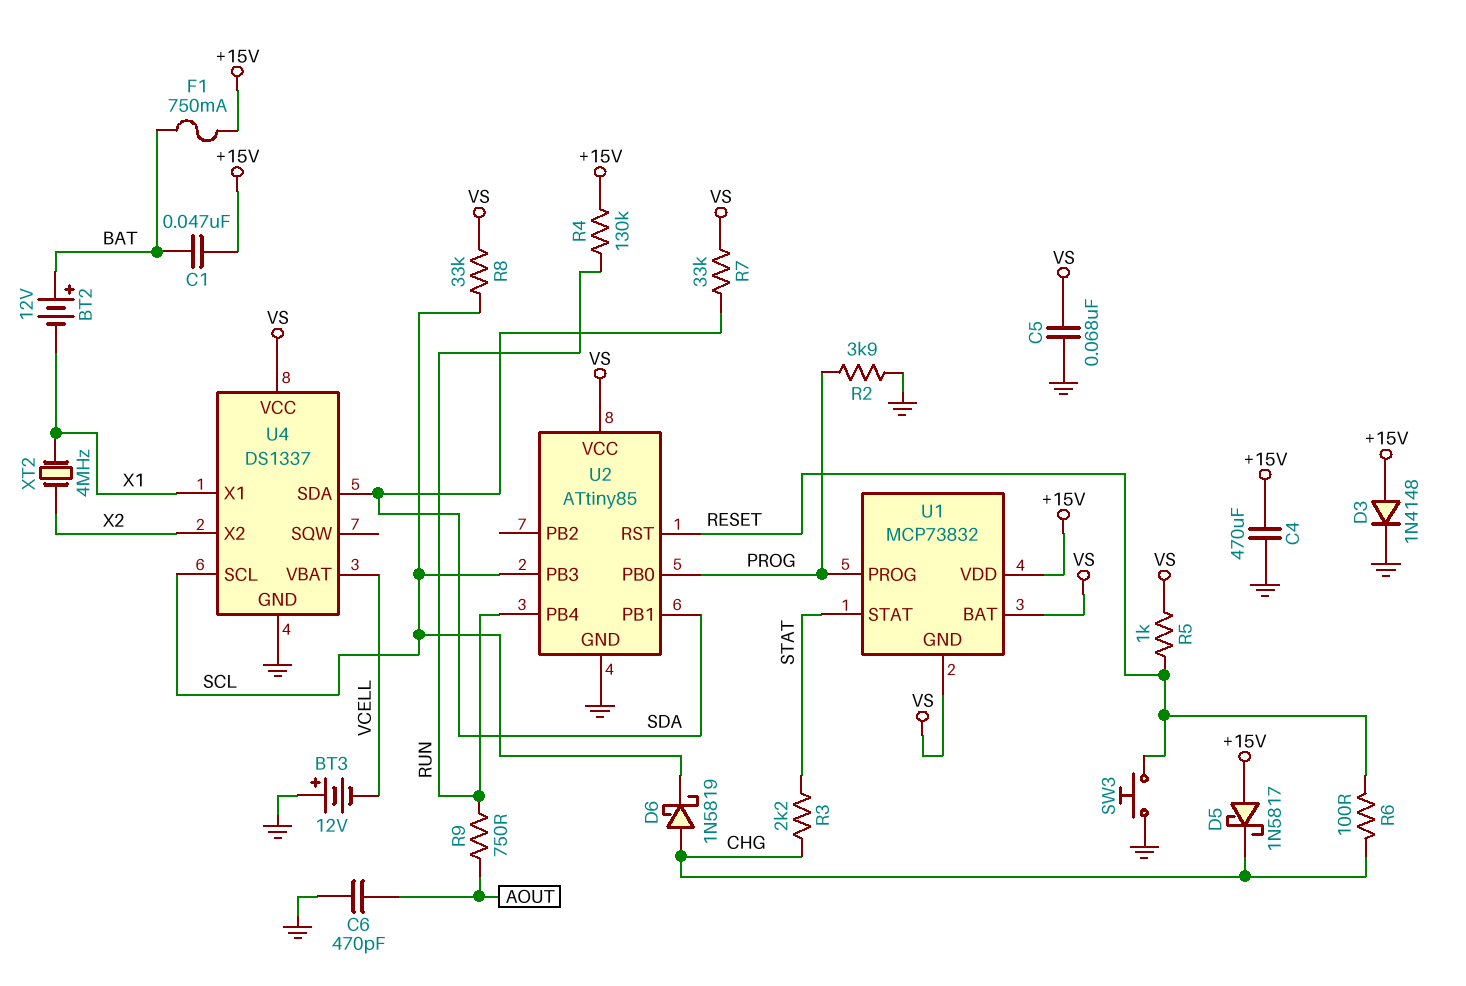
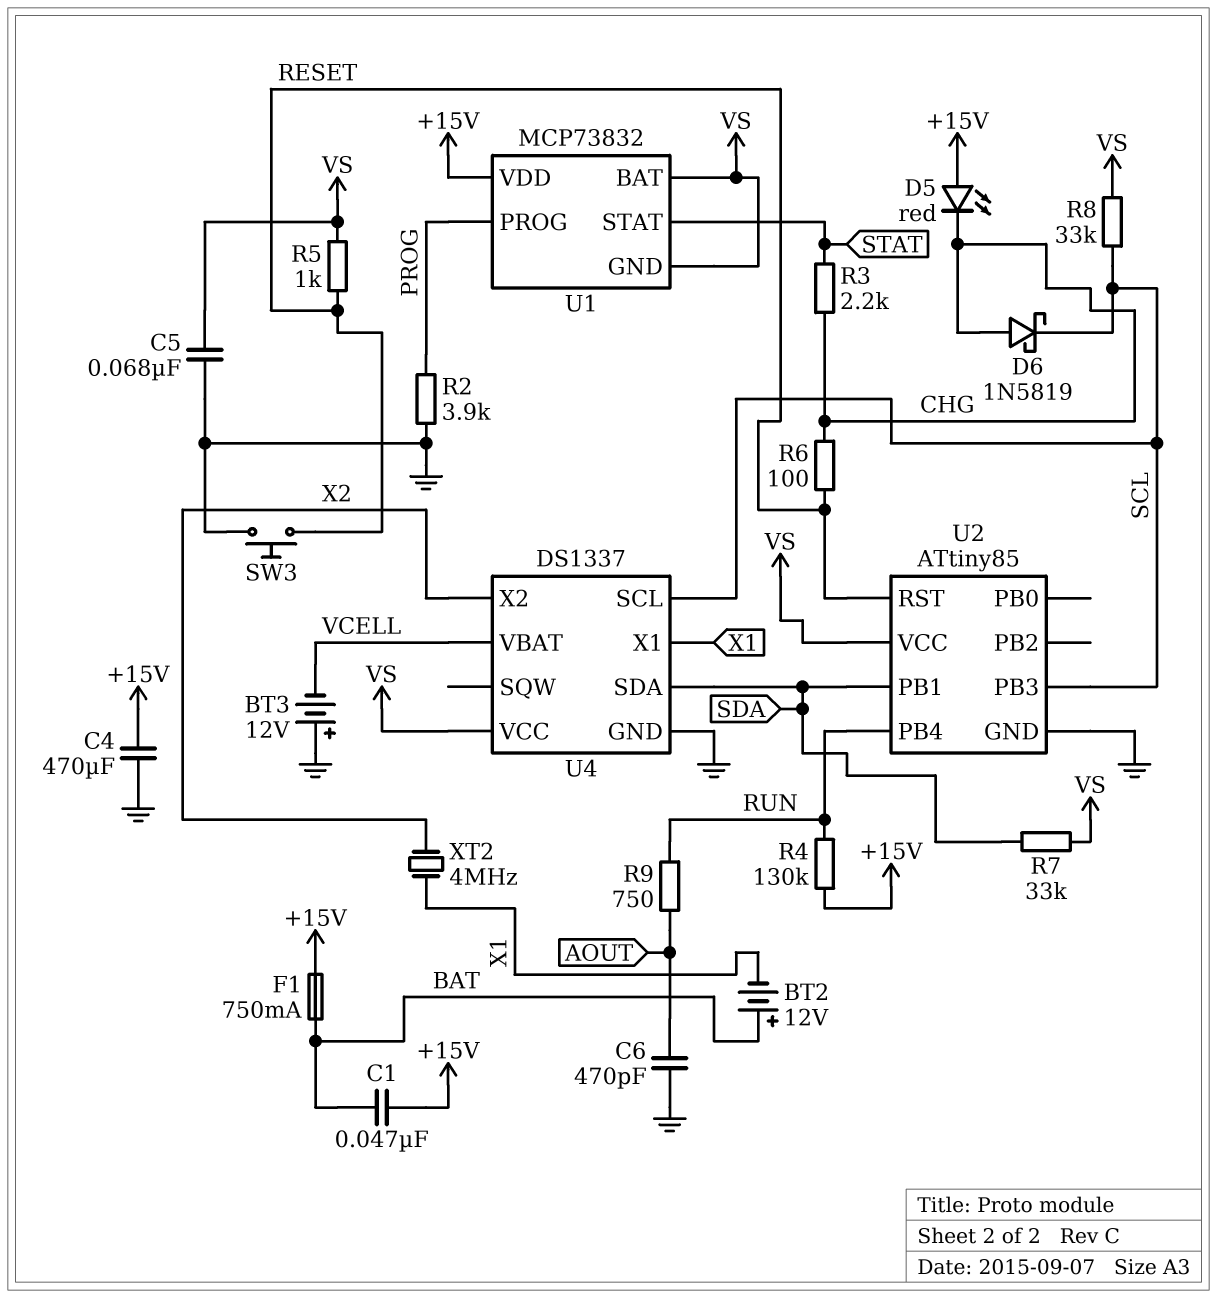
D3: diode 1N4148 (A +15V, K GND) -> none
D5: schottky 1N5817 (A +15V, K CHG) -> LED red (A +15V, K CHG)
U2 pin PB0: PROG -> none

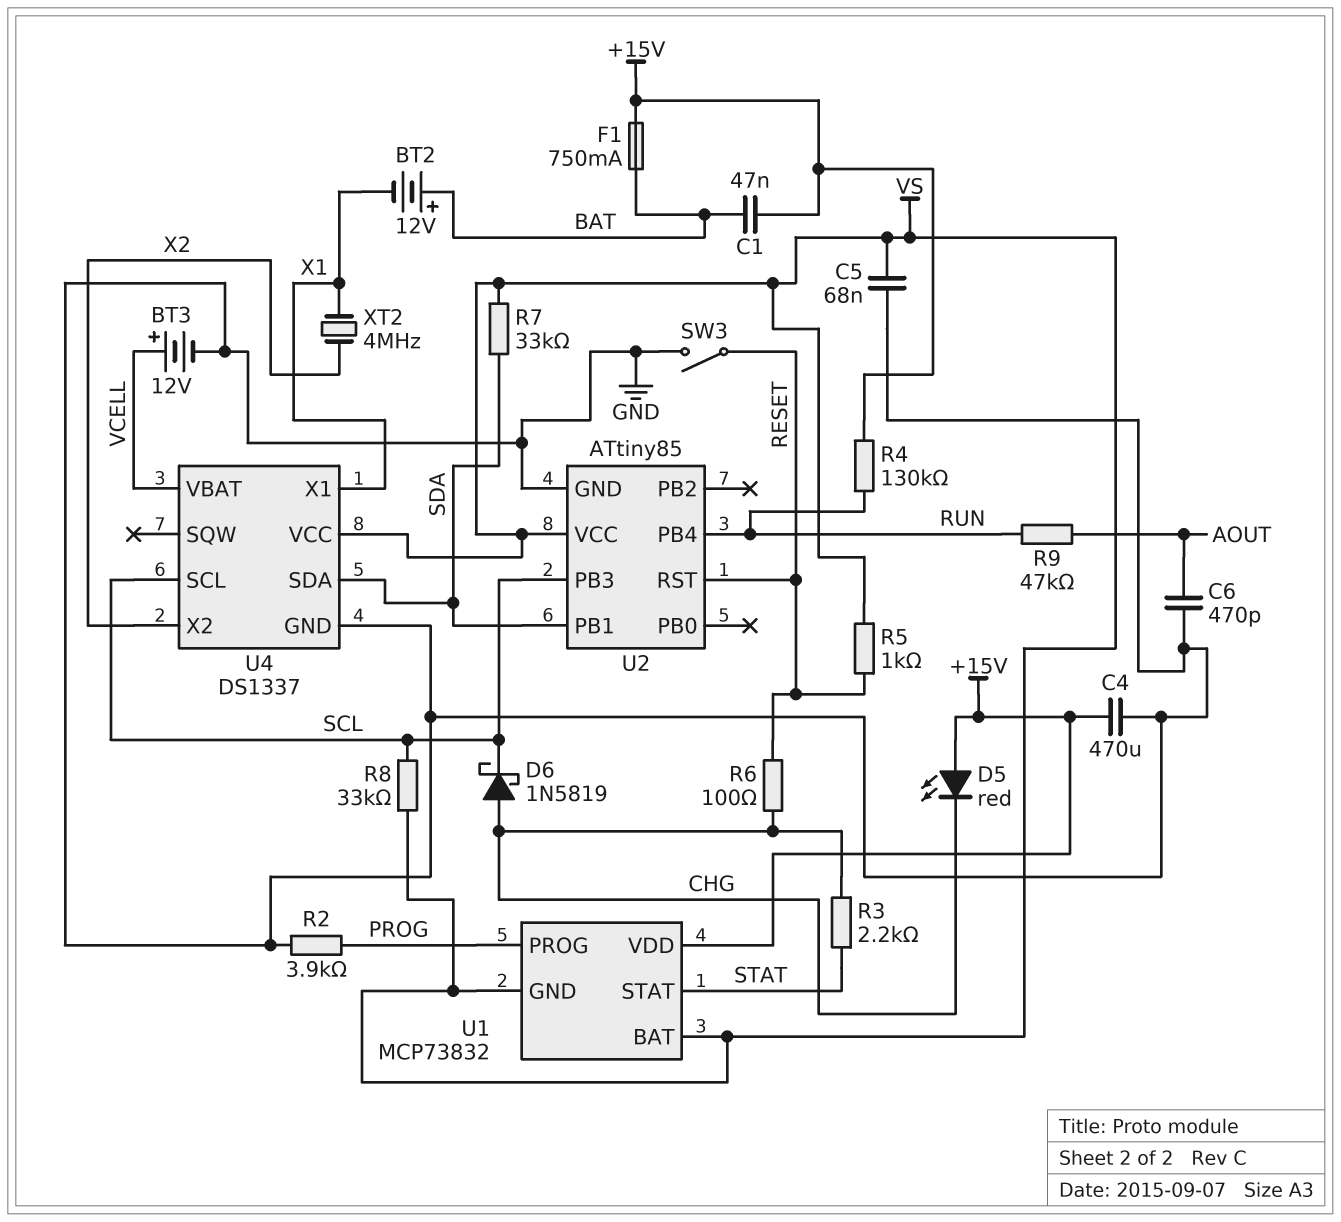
BT3: 12V (plus GND, minus VCELL) -> 12V (plus VCELL, minus GND)
R9: 750 (AOUT, RUN) -> 47k (AOUT, RUN)
SW3: button (GND, RESET) -> switch (GND, RESET)

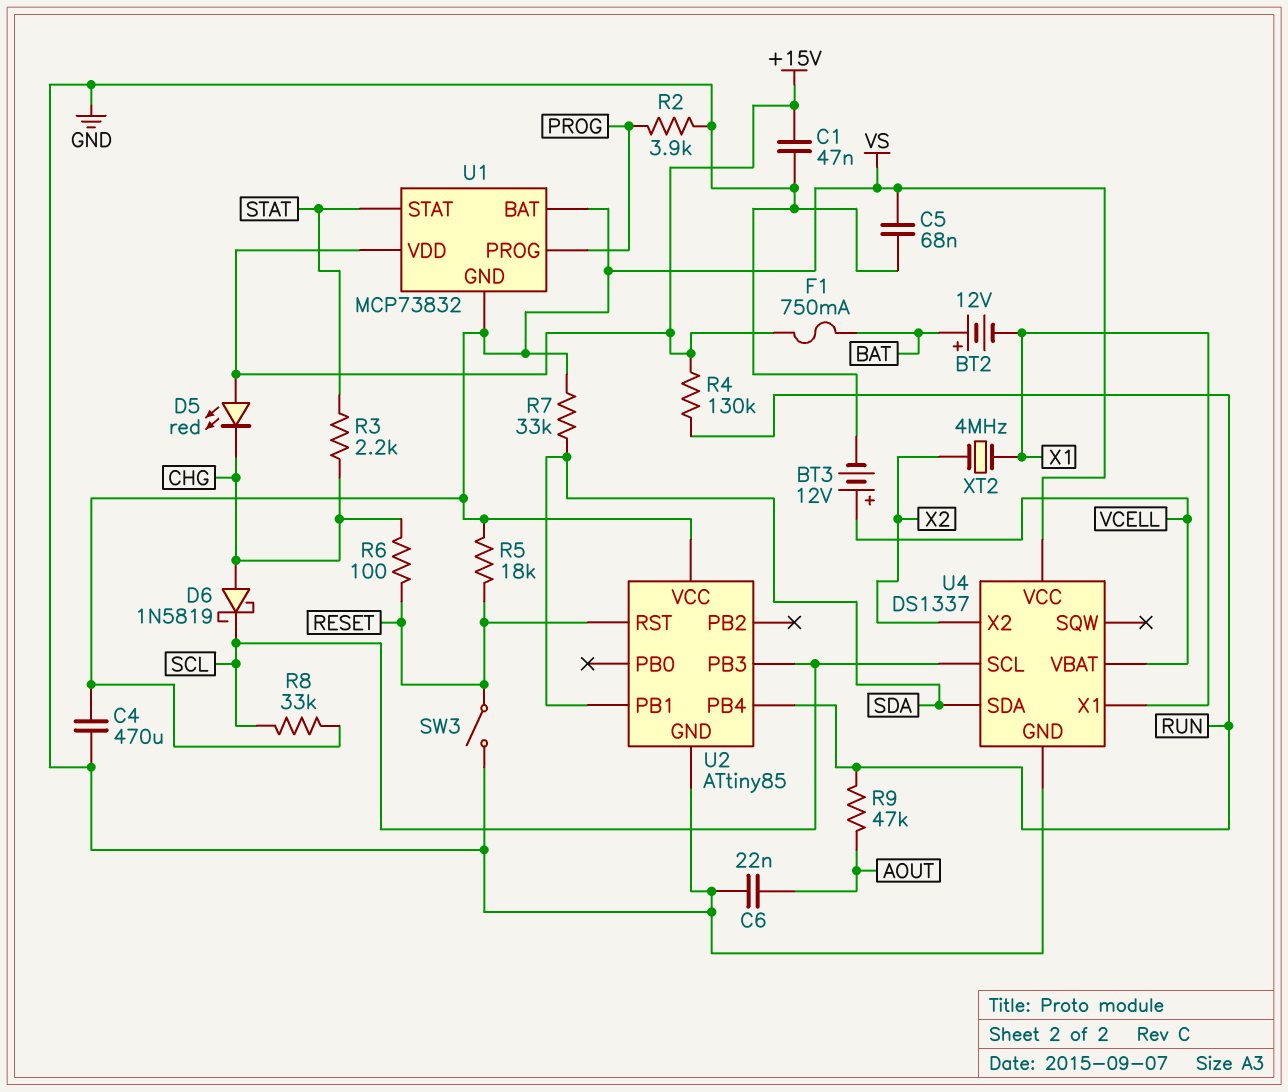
C1: 47nF (+15V, BAT) -> 47nF (+15V, GND)
C4: 470uF (+15V, GND) -> 470uF (GND, VS)
C6: 470pF (AOUT, GND) -> 22nF (AOUT, GND)
R5: 1k (RESET, VS) -> 18k (RESET, VS)

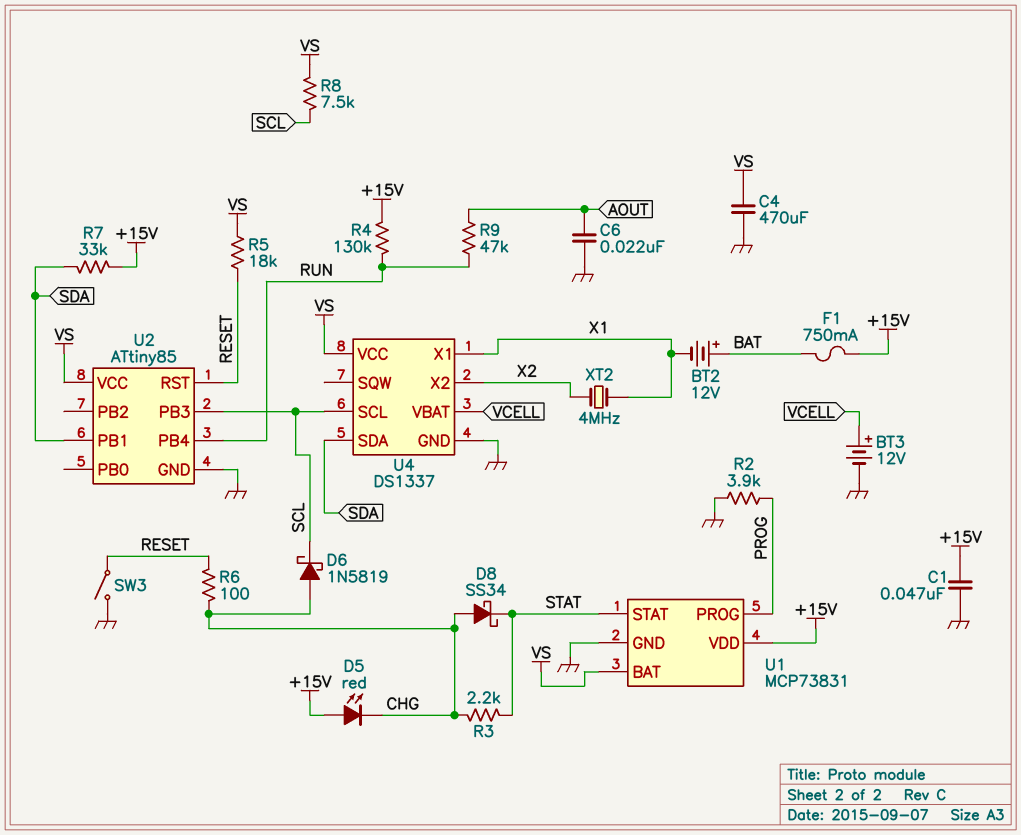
C5: 68nF (GND, VS) -> none
D8: none -> schottky SS34 (A CHG, K STAT)
R7: 33k (SDA, VS) -> 33k (+15V, SDA)
R8: 33k (SCL, VS) -> 7.5k (SCL, VS)
U1: MCP73832 -> MCP73831
U1 pin GND: VS -> GND

